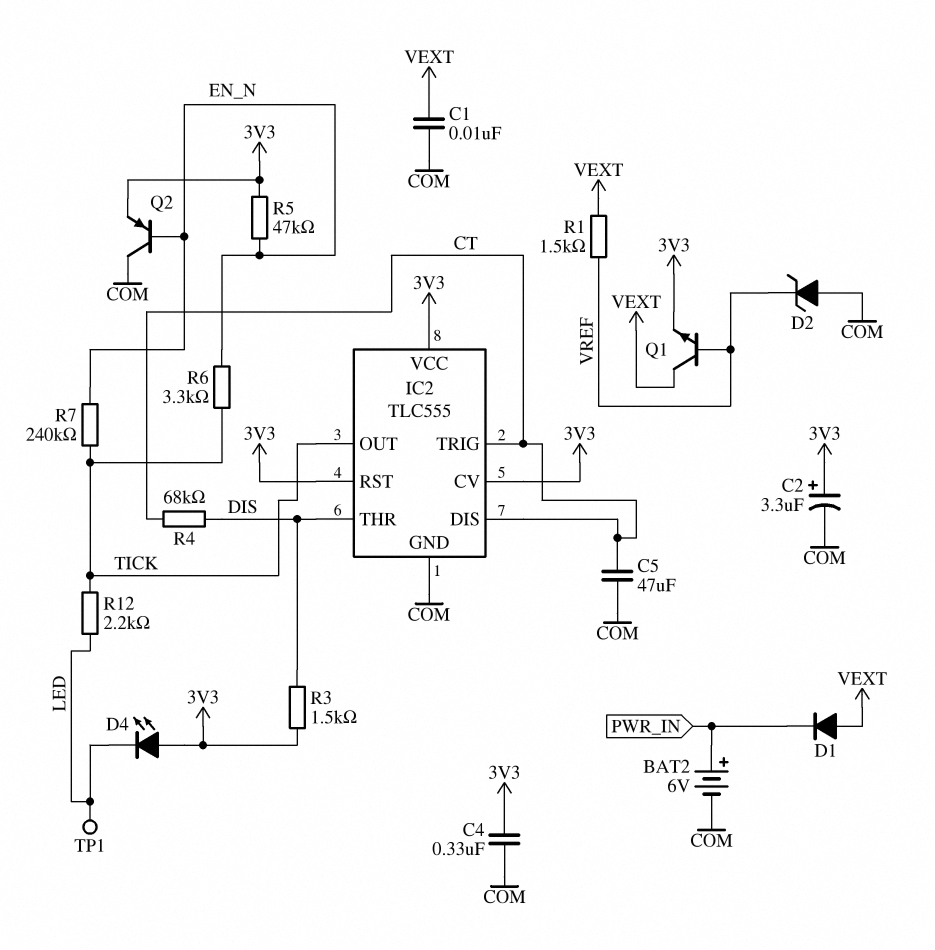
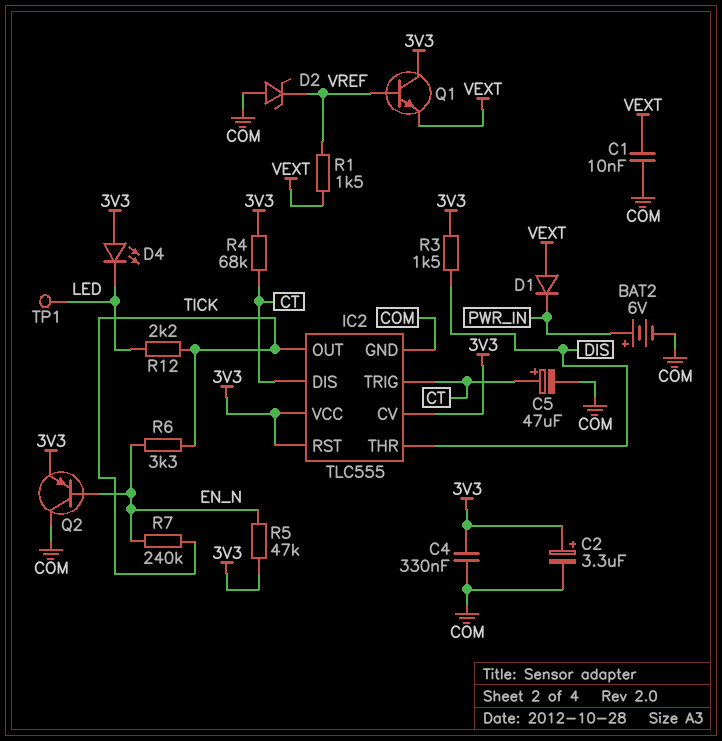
C5: 47uF (COM, CT) -> 47uF (plus CT, minus COM)
Q1: NPN (B VREF, C VEXT, E 3V3) -> NPN (B VREF, C 3V3, E VEXT)
R4: 68k (CT, DIS) -> 68k (3V3, CT)

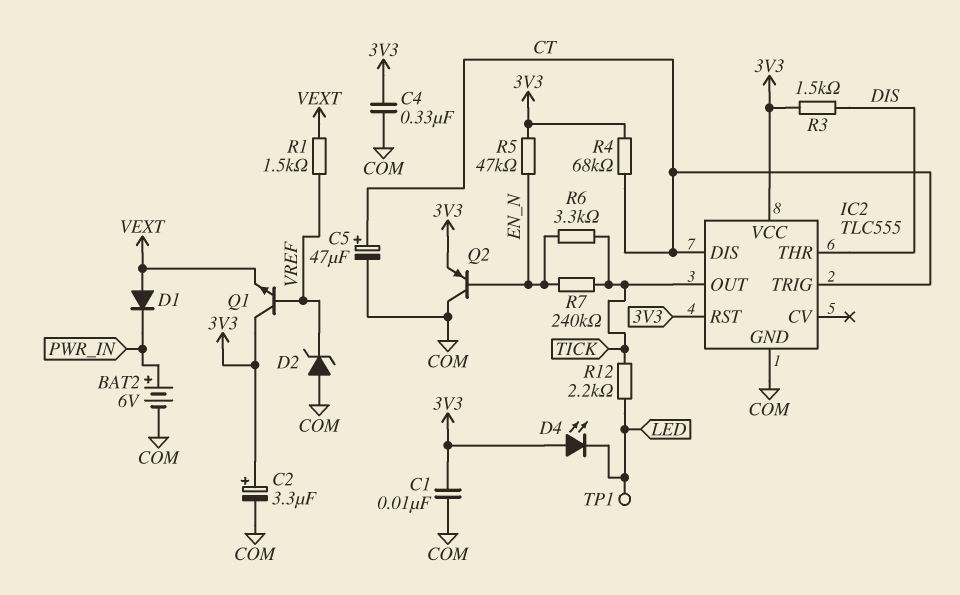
C1: 10nF (COM, VEXT) -> 10nF (3V3, COM)
IC2 pin CV: 3V3 -> none

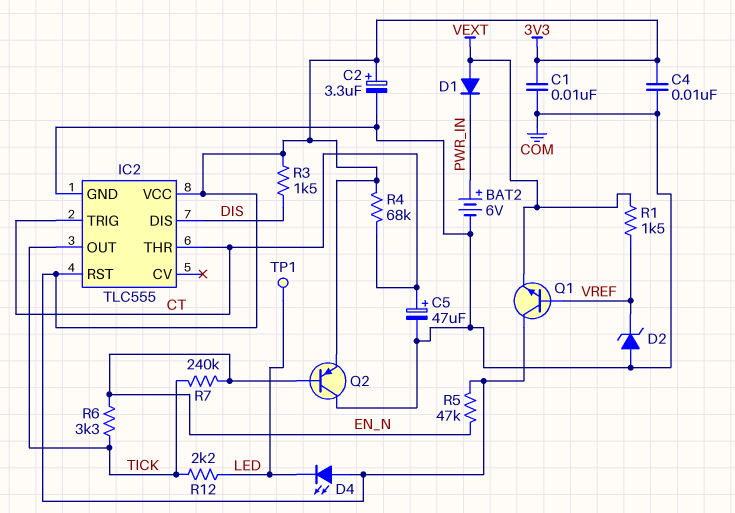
C4: 330nF (3V3, COM) -> 10nF (3V3, COM)
IC2 pin DIS: CT -> DIS
IC2 pin THR: DIS -> CT

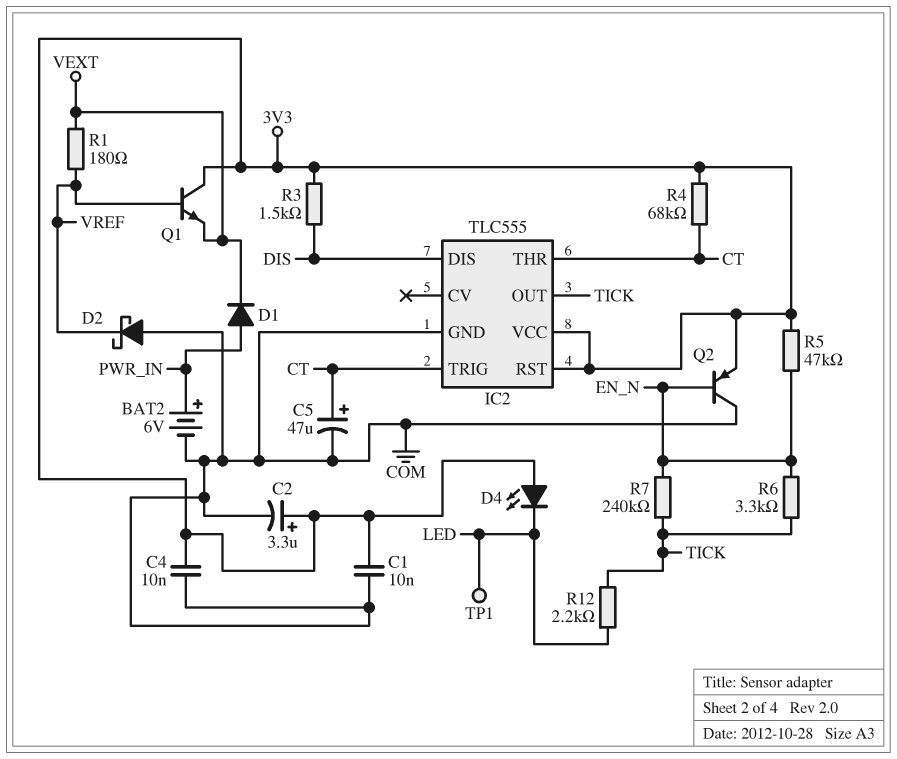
D1: diode (A VEXT, K PWR_IN) -> diode (A PWR_IN, K VEXT)
D2: zener (A COM, K VREF) -> schottky (A COM, K VREF)
R1: 1.5k (VEXT, VREF) -> 180 (VEXT, VREF)

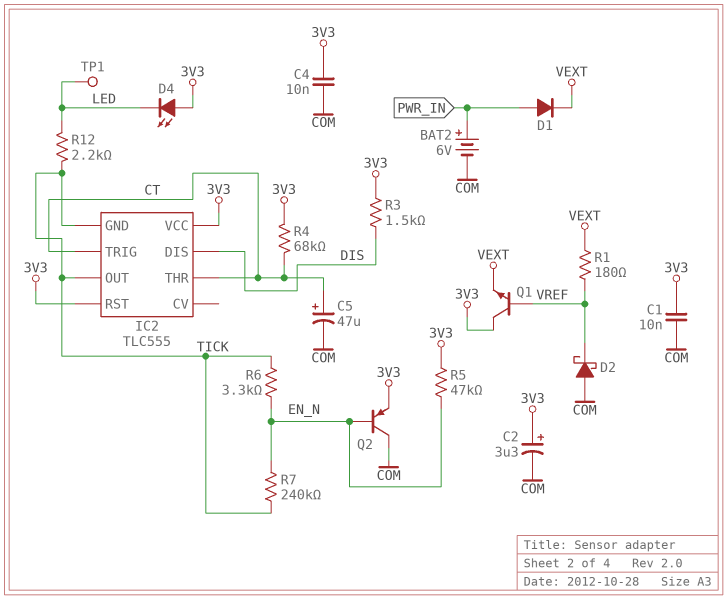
IC2 pin GND: COM -> TICK

